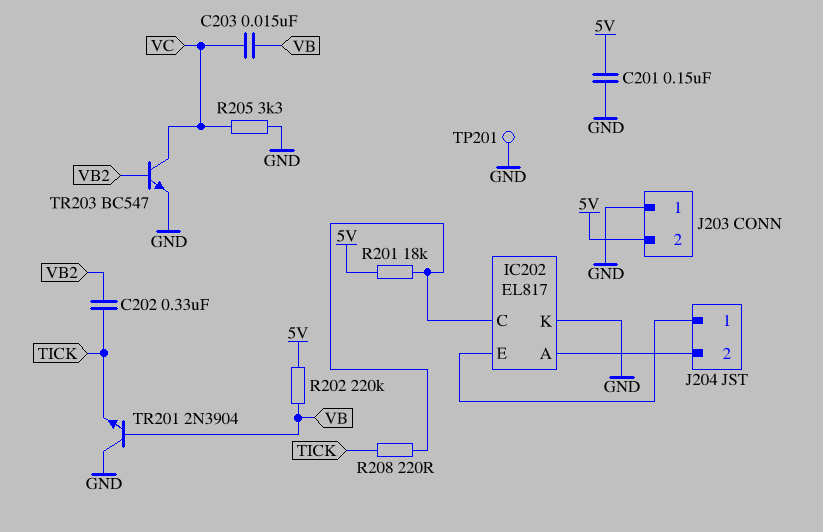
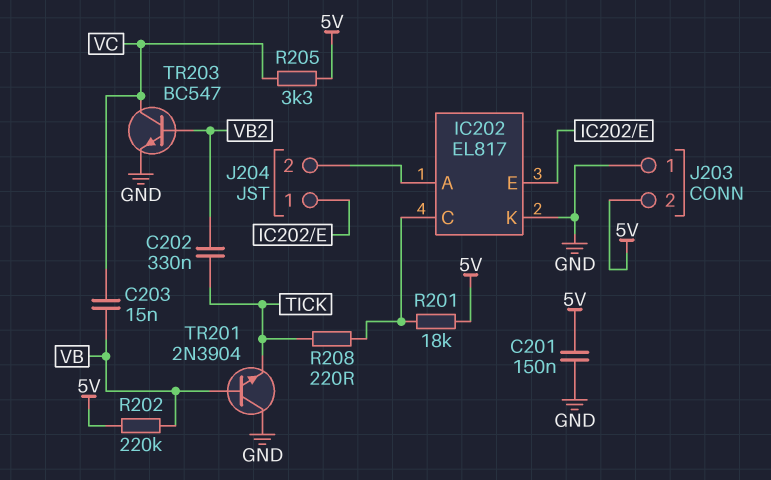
R205: 3.3k (GND, VC) -> 3.3k (5V, VC)
TP201: test point (GND) -> none

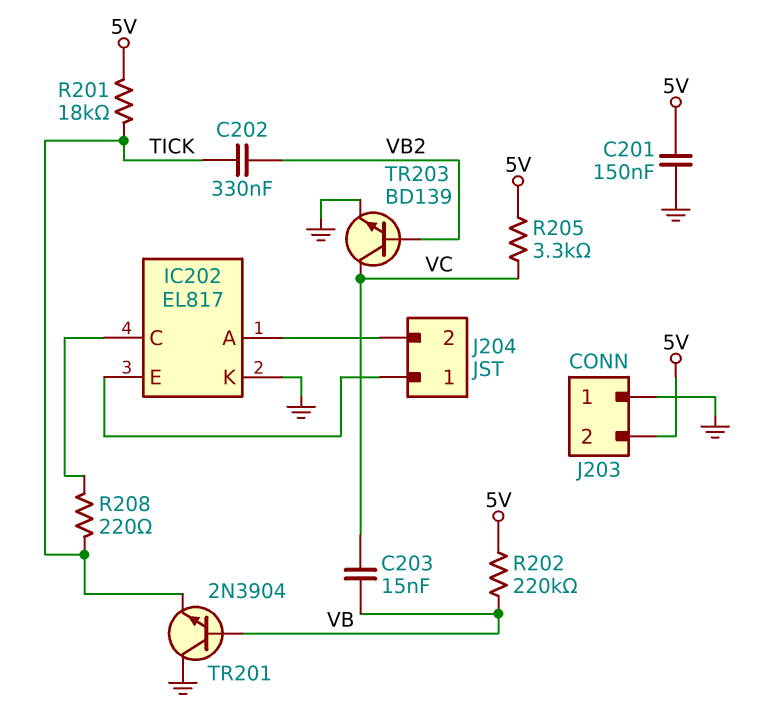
R201: 18k (5V, IC202/C) -> 18k (5V, TICK)
TR203: NPN BC547 (B VB2, C VC, E GND) -> NPN BD139 (B VB2, C VC, E GND)

